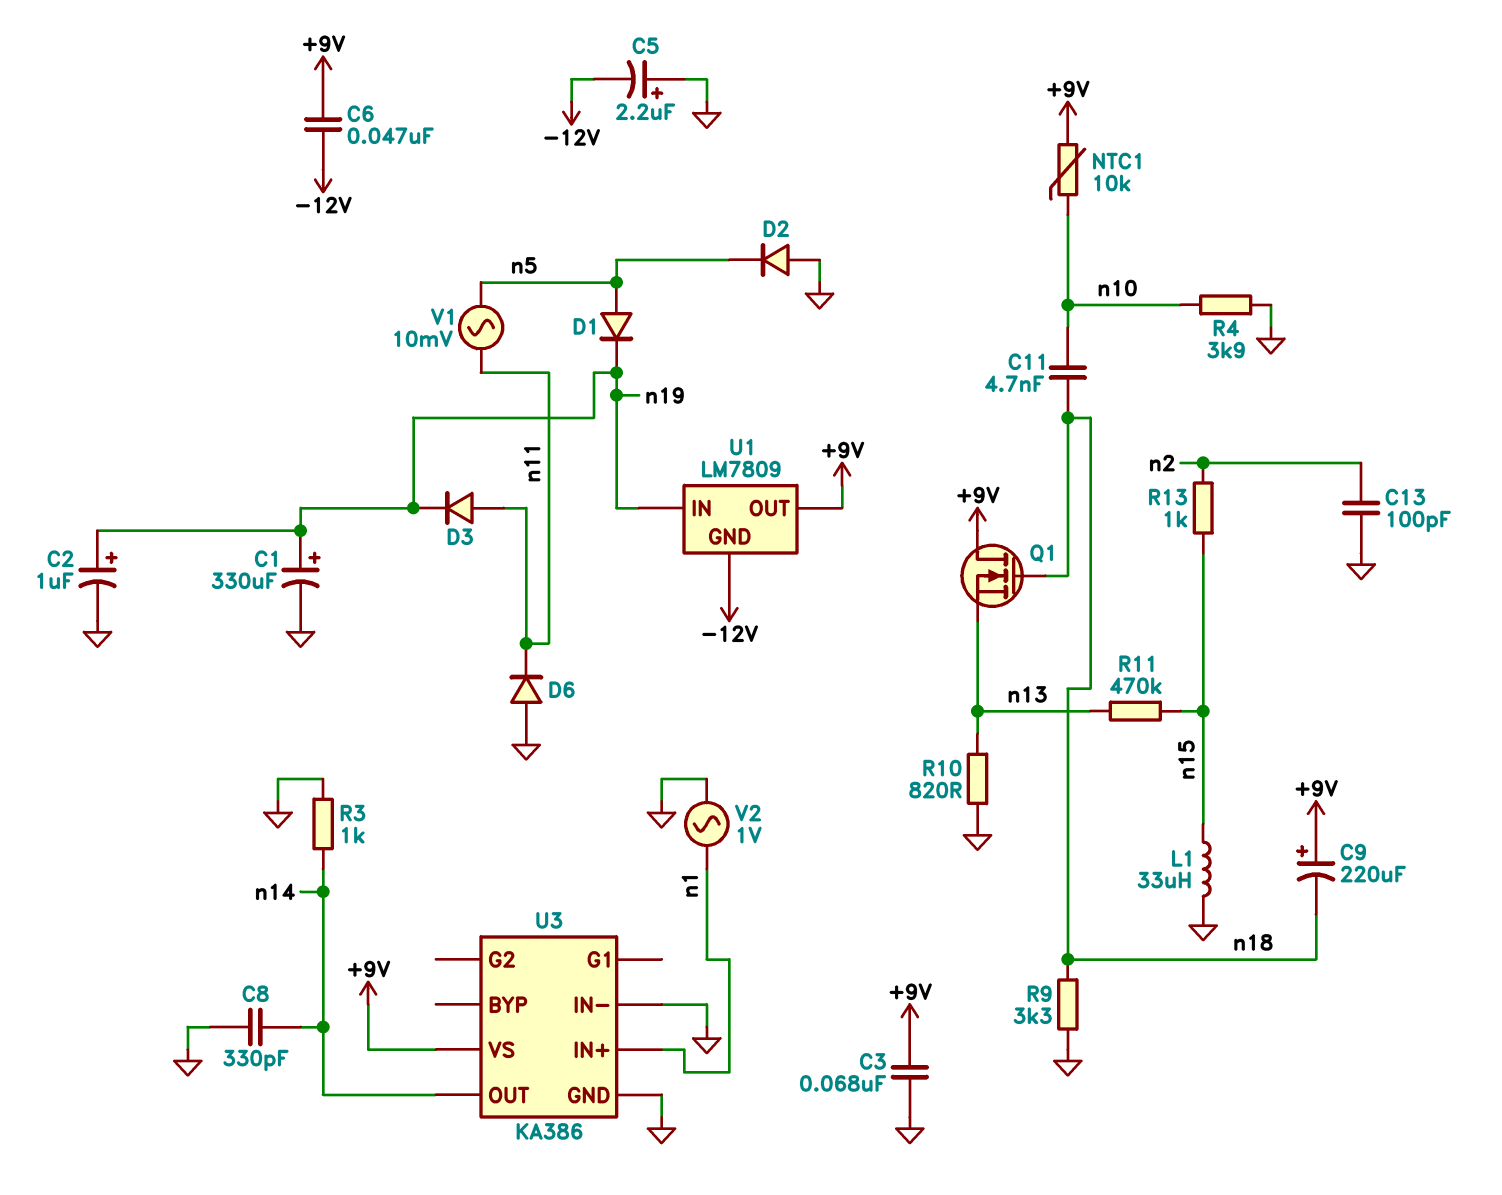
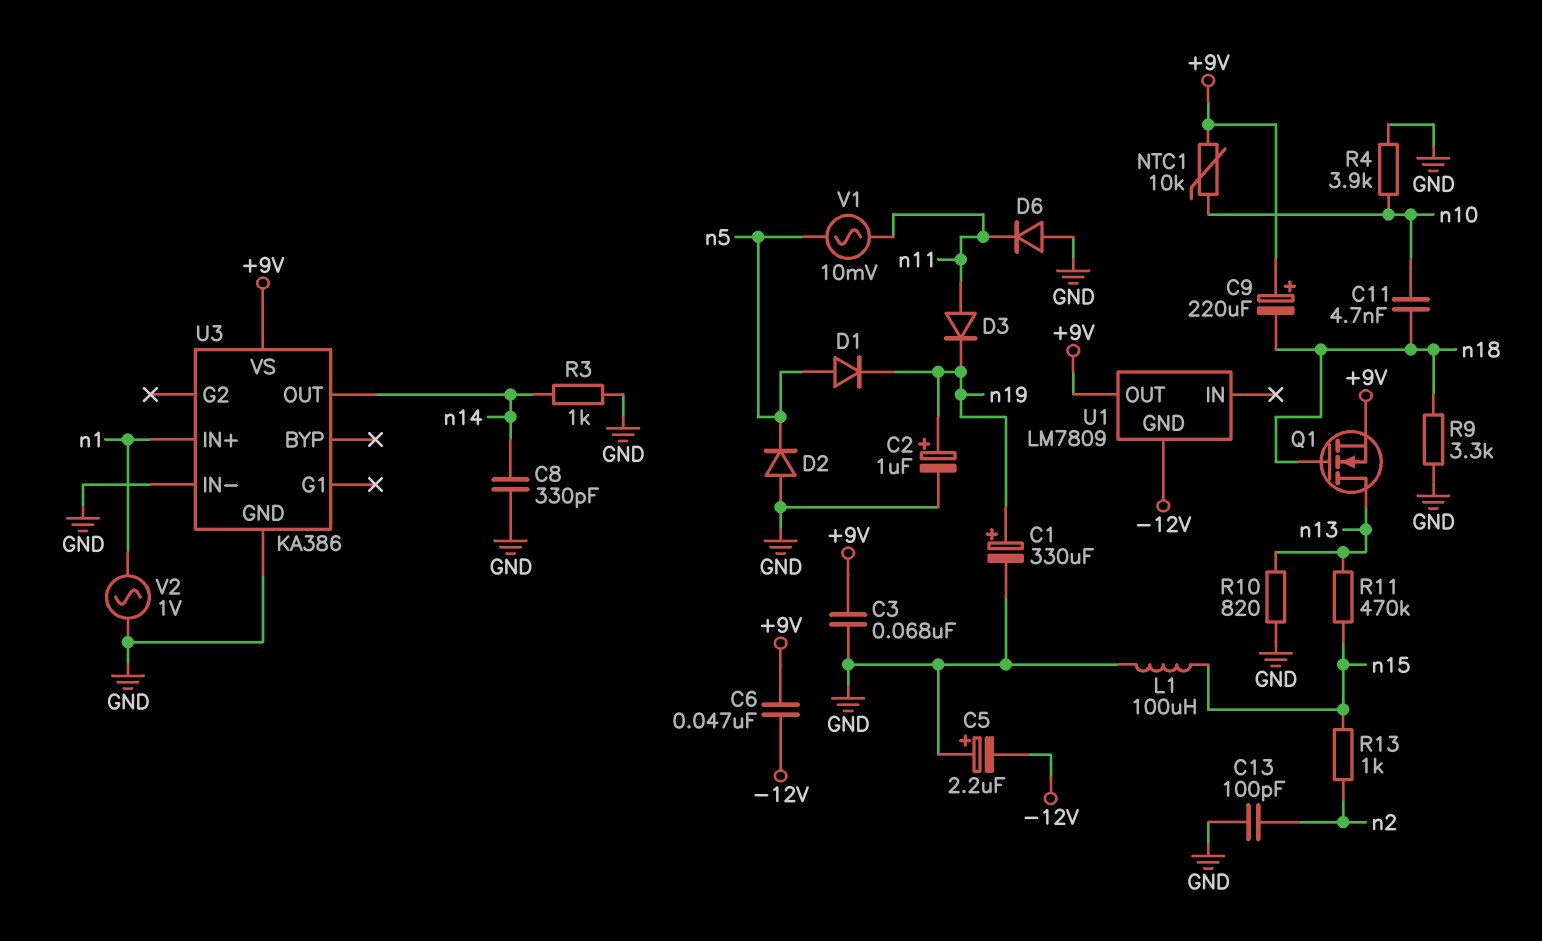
L1: 33uH (GND, n15) -> 100uH (GND, n15)
Q1: NMOS (G n18, D +9V, S n13) -> NMOS (G n18, D n13, S +9V)
U1 pin IN: n19 -> none

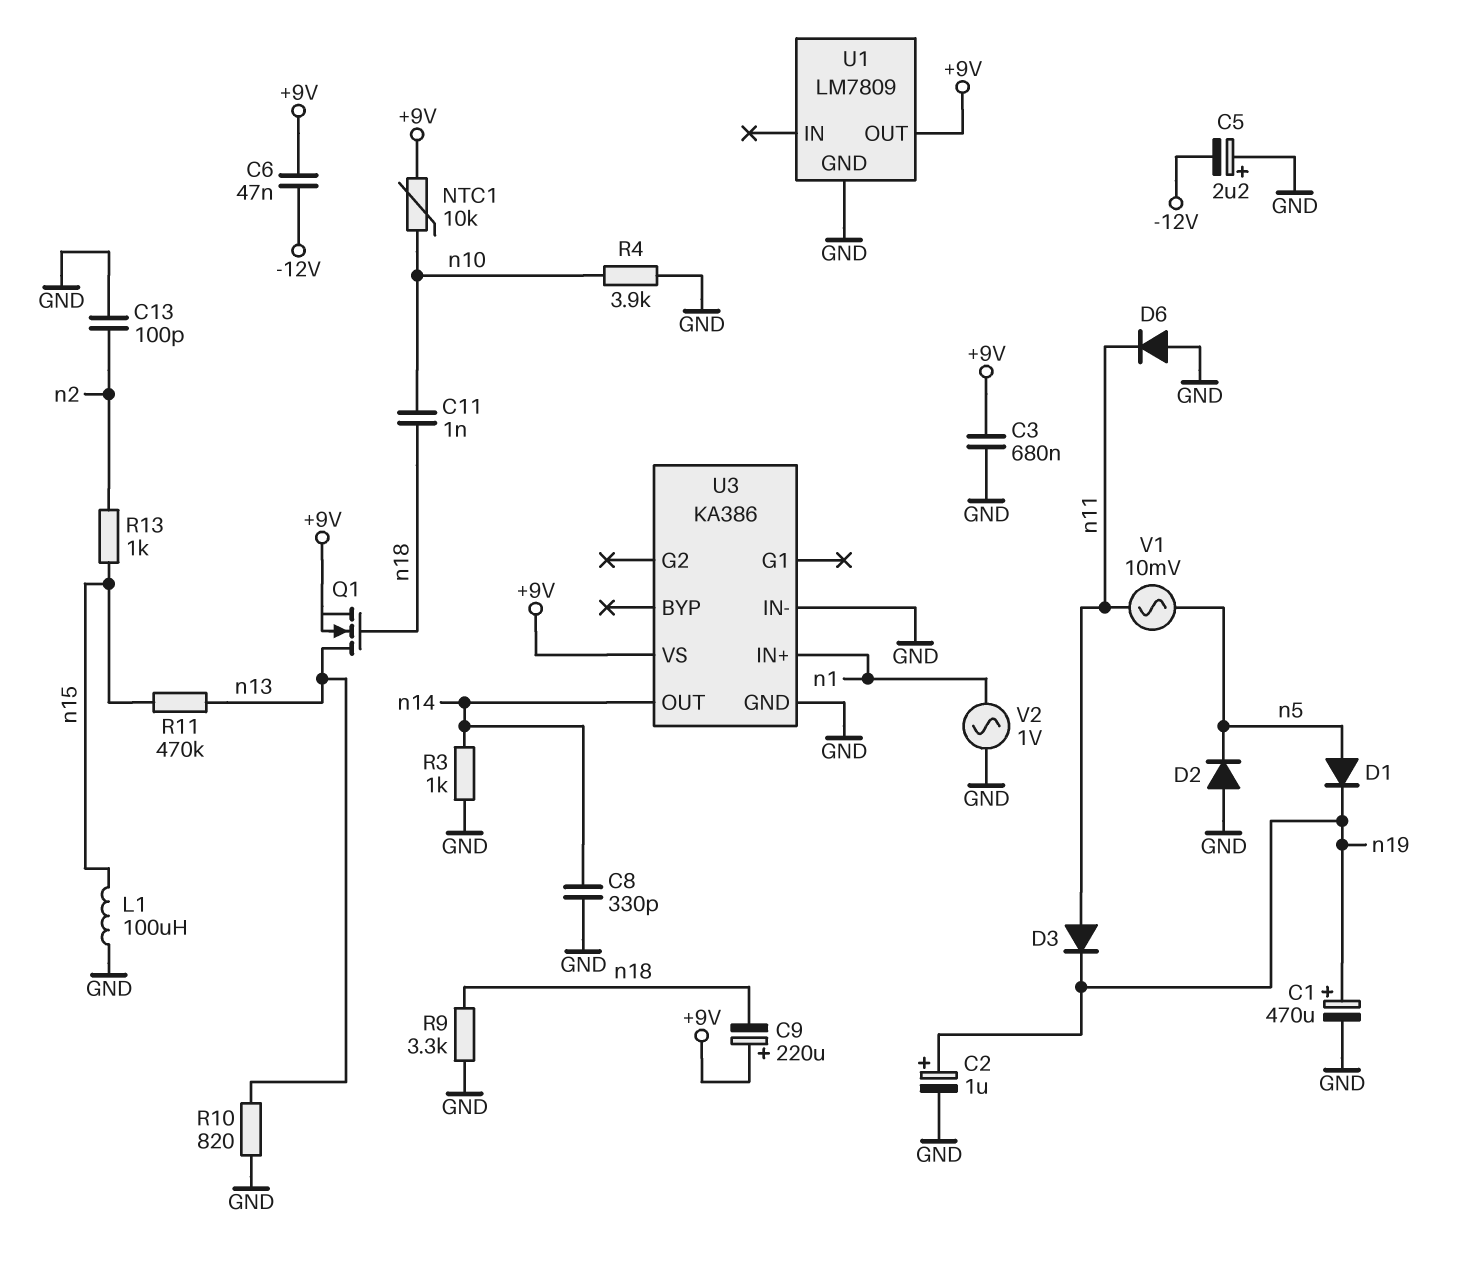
C1: 330uF (plus n19, minus GND) -> 470uF (plus n19, minus GND)
C3: 68nF (+9V, GND) -> 680nF (+9V, GND)
C11: 4.7nF (n10, n18) -> 1nF (n10, n18)
U1 pin GND: -12V -> GND

